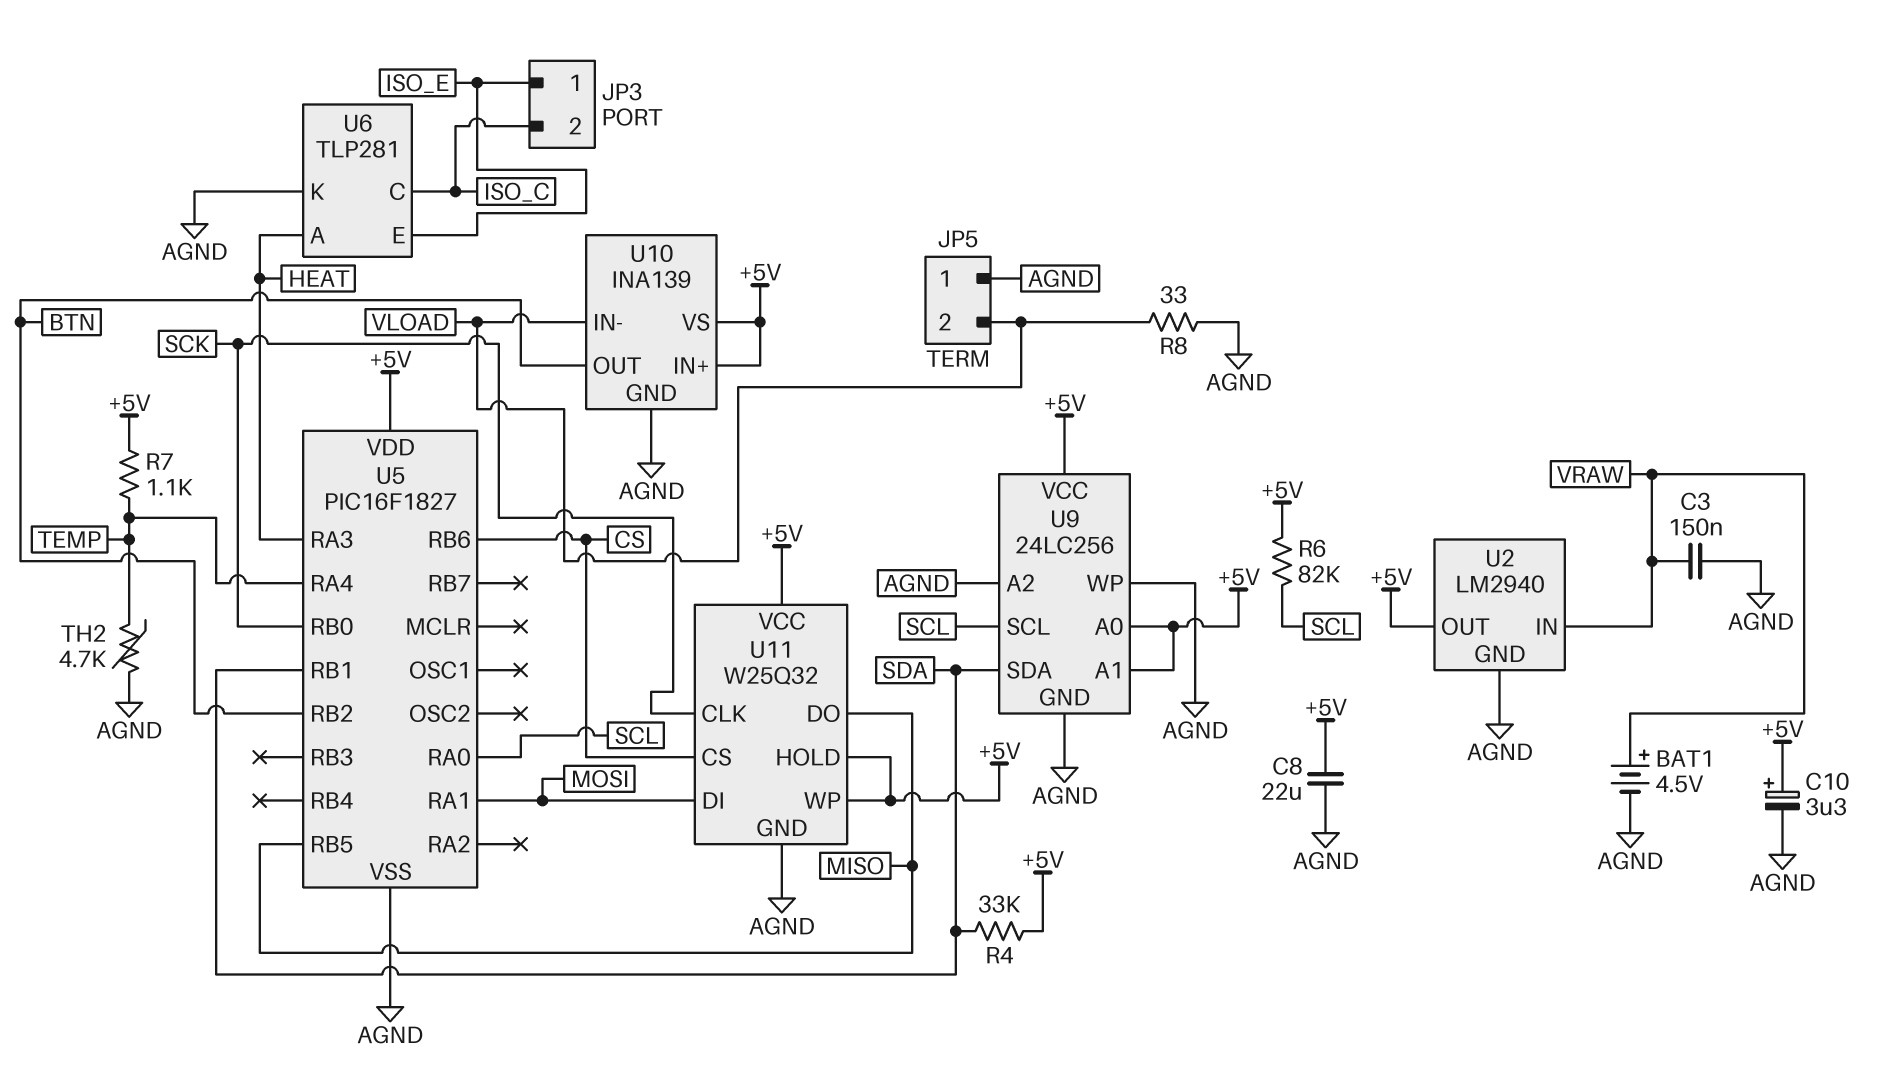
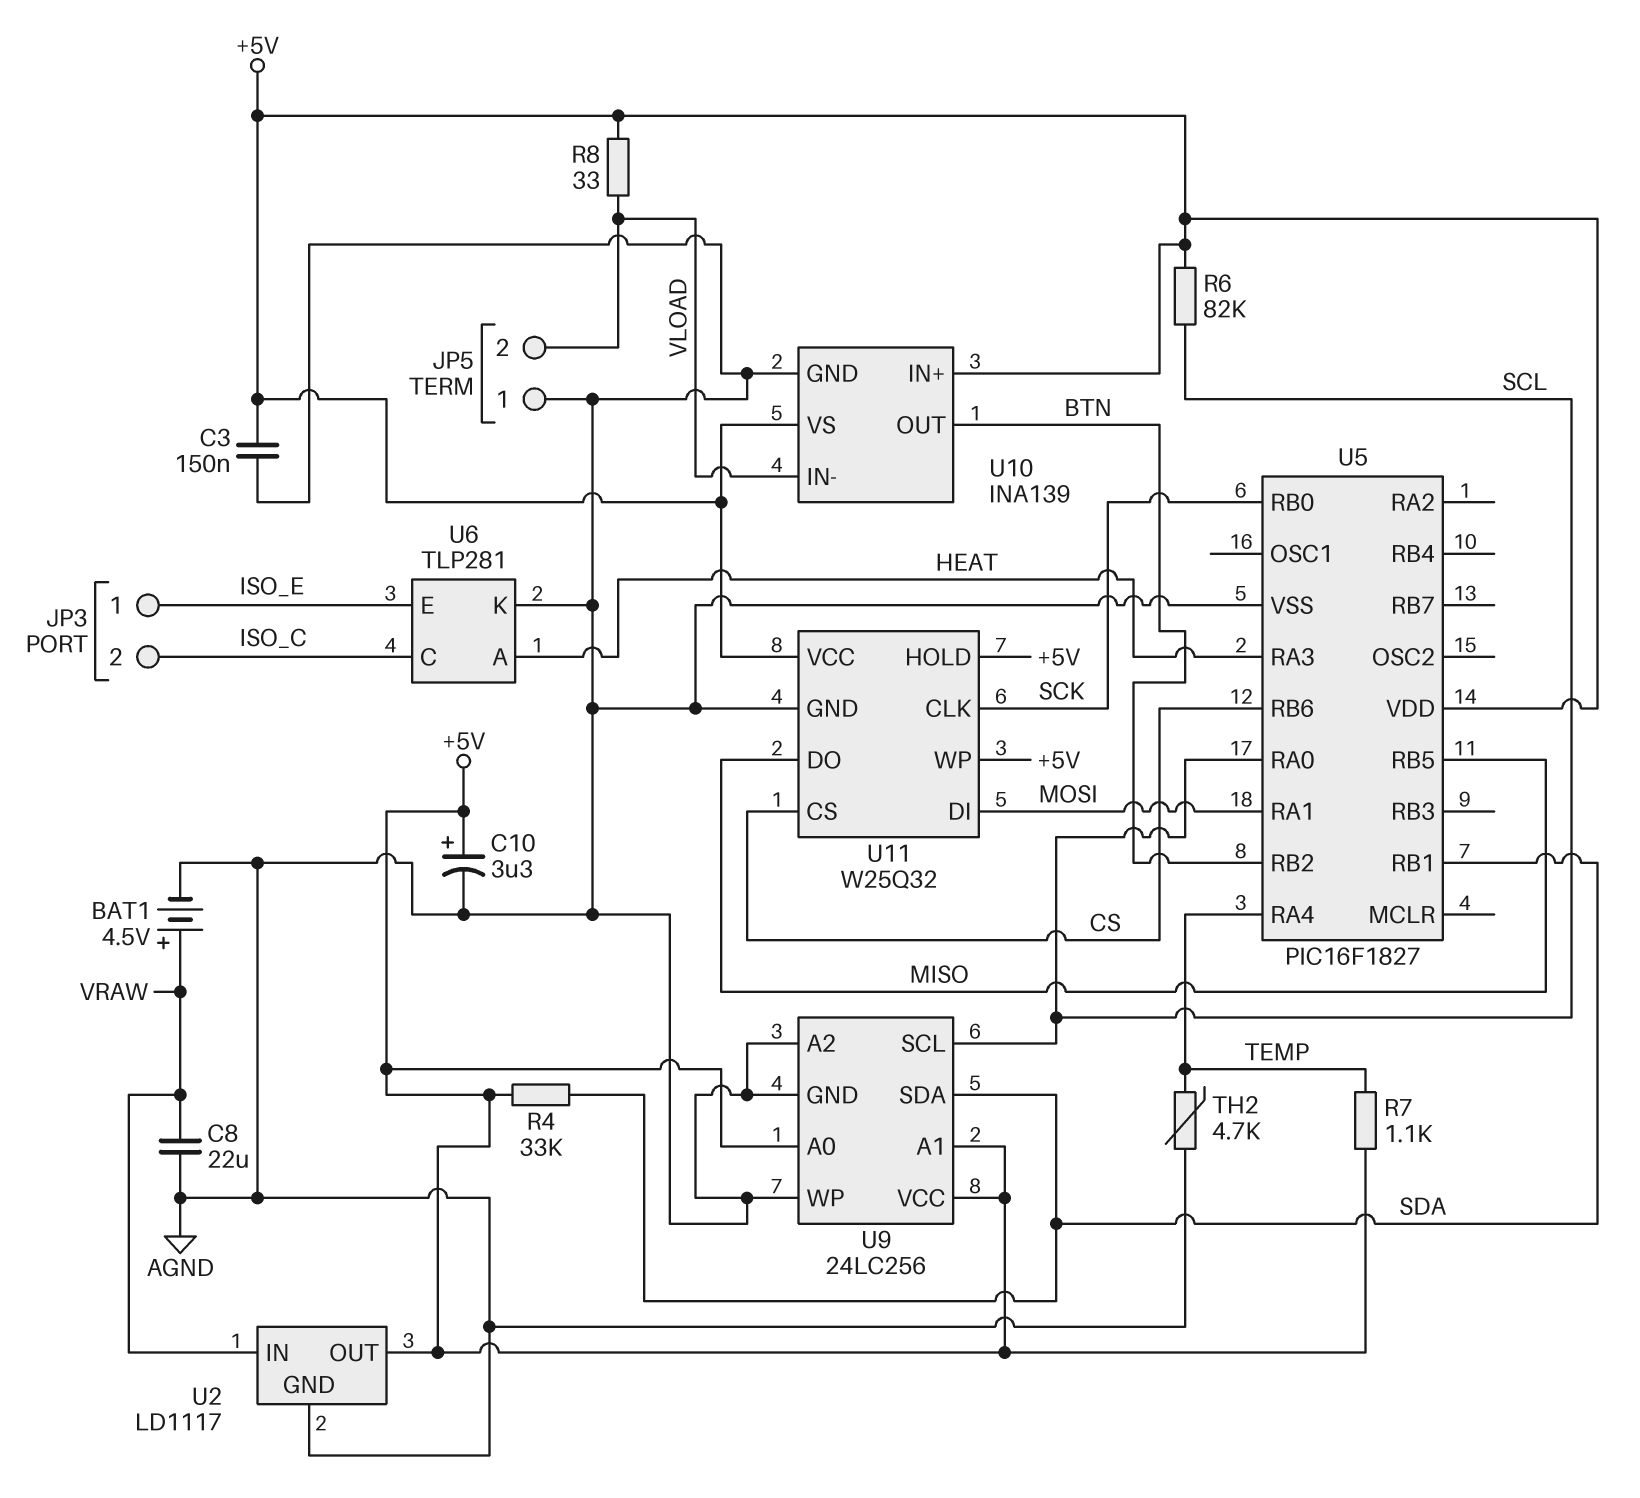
C3: 150nF (AGND, VRAW) -> 150nF (+5V, AGND)
C8: 22uF (+5V, AGND) -> 22uF (AGND, VRAW)
R8: 33 (AGND, VLOAD) -> 33 (+5V, VLOAD)
U2: LM2940 -> LD1117

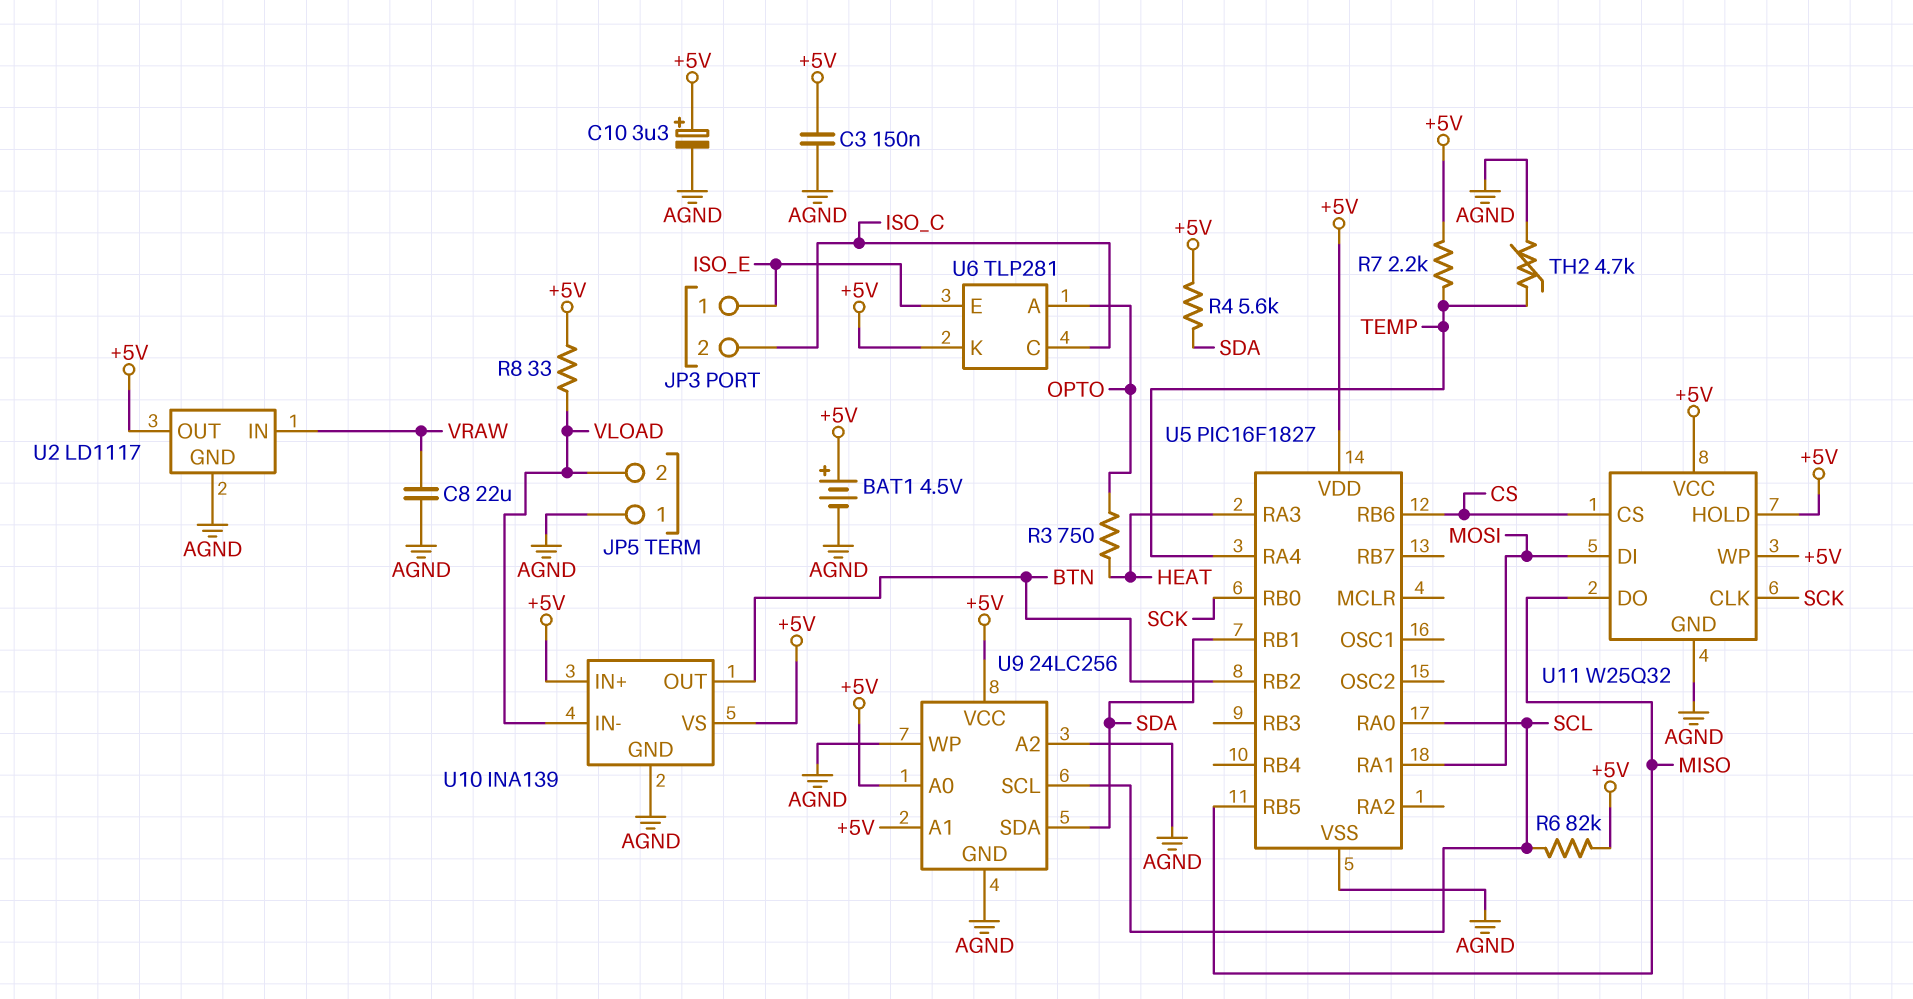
BAT1: 4.5V (plus VRAW, minus AGND) -> 4.5V (plus +5V, minus AGND)
R3: none -> 750 (HEAT, OPTO)
R4: 33k (+5V, SDA) -> 5.6k (+5V, SDA)
R7: 1.1k (+5V, TEMP) -> 2.2k (+5V, TEMP)
U6 pin A: HEAT -> OPTO
U6 pin K: AGND -> +5V

